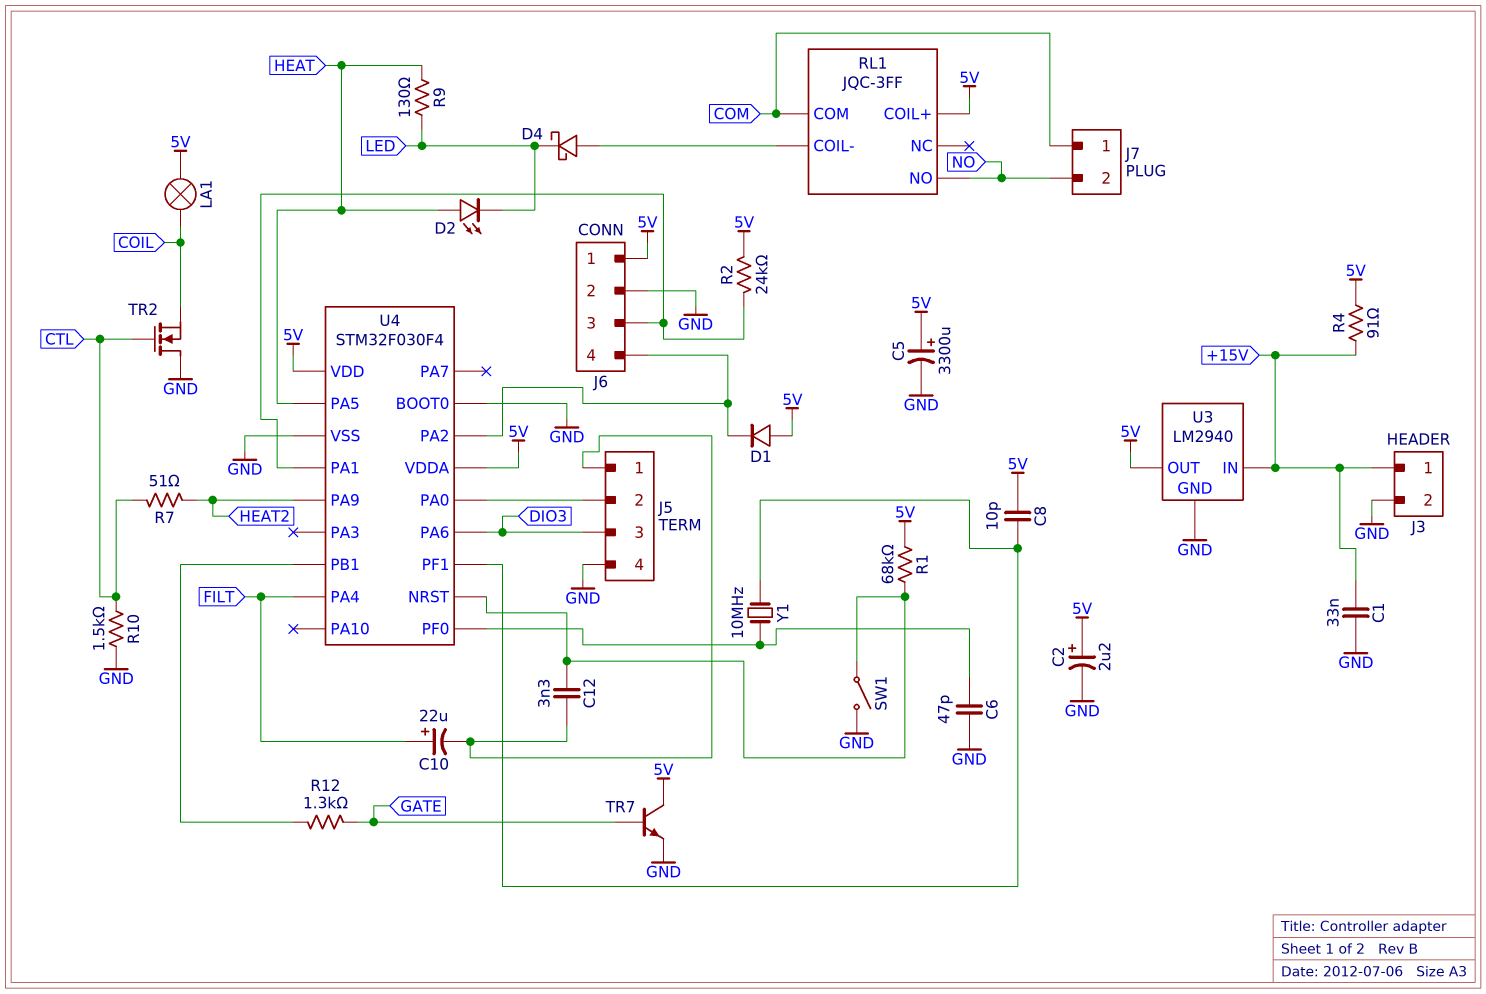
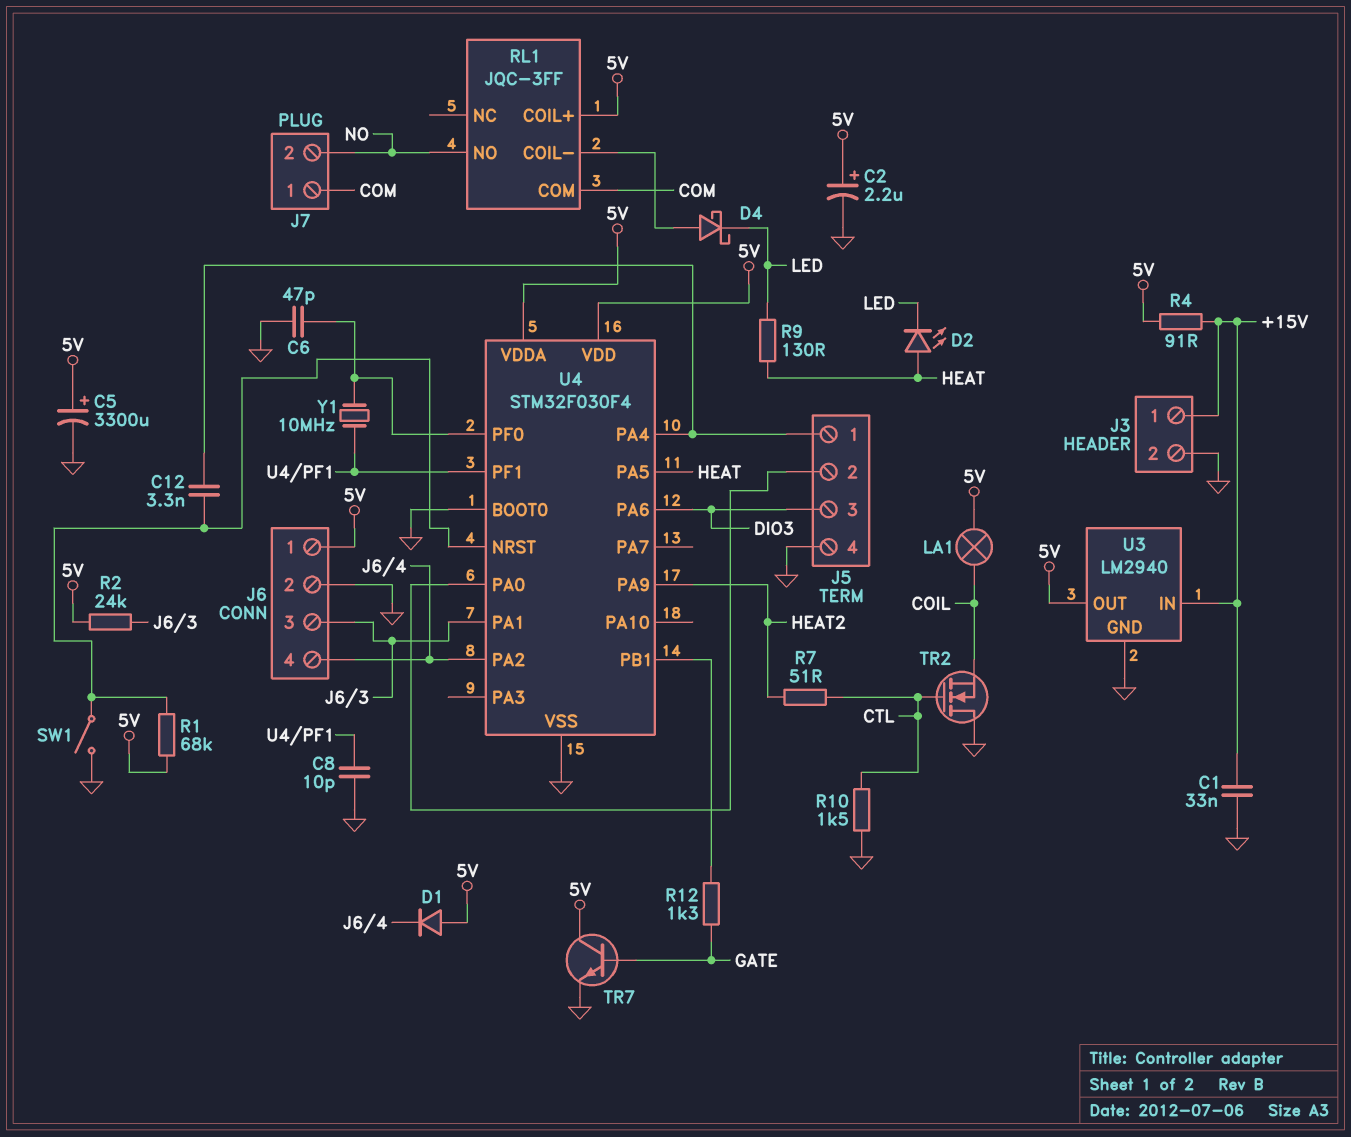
C8: 10pF (5V, U4/PF1) -> 10pF (GND, U4/PF1)
C10: 22uF (plus FILT, minus J5/1) -> none
U4 pin PA4: FILT -> J5/1

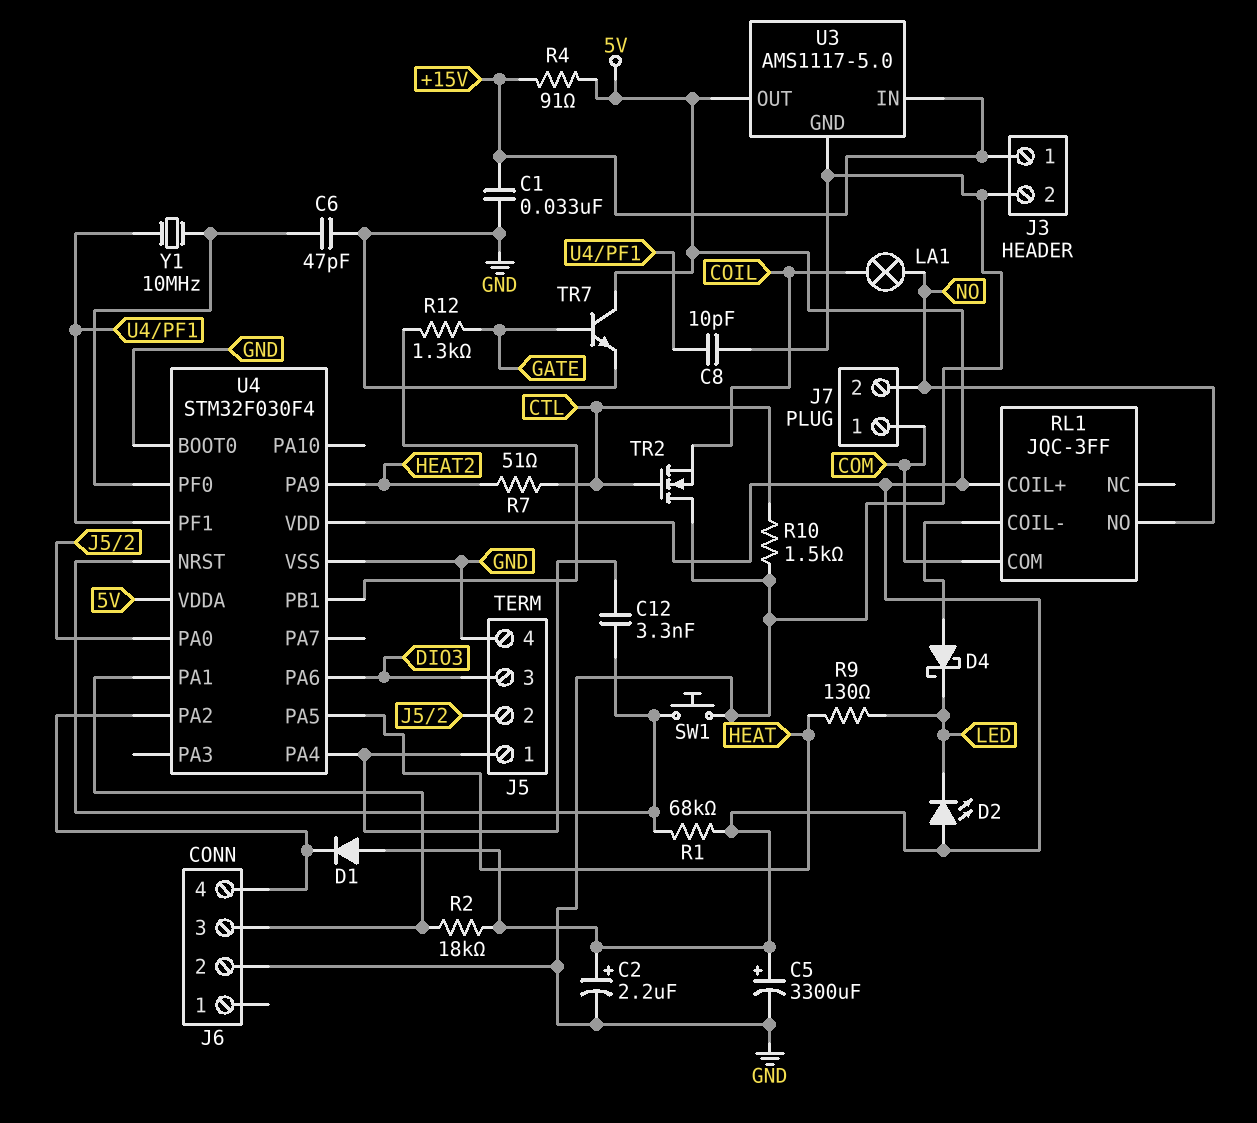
D2: LED (A HEAT, K LED) -> LED (A 5V, K LED)
J6 pin 1: 5V -> none
LA1: lamp (5V, COIL) -> lamp (COIL, NO)
R2: 24k (5V, J6/3) -> 18k (5V, J6/3)
SW1: switch (GND, U4/NRST) -> button (GND, U4/NRST)
U3: LM2940 -> AMS1117-5.0

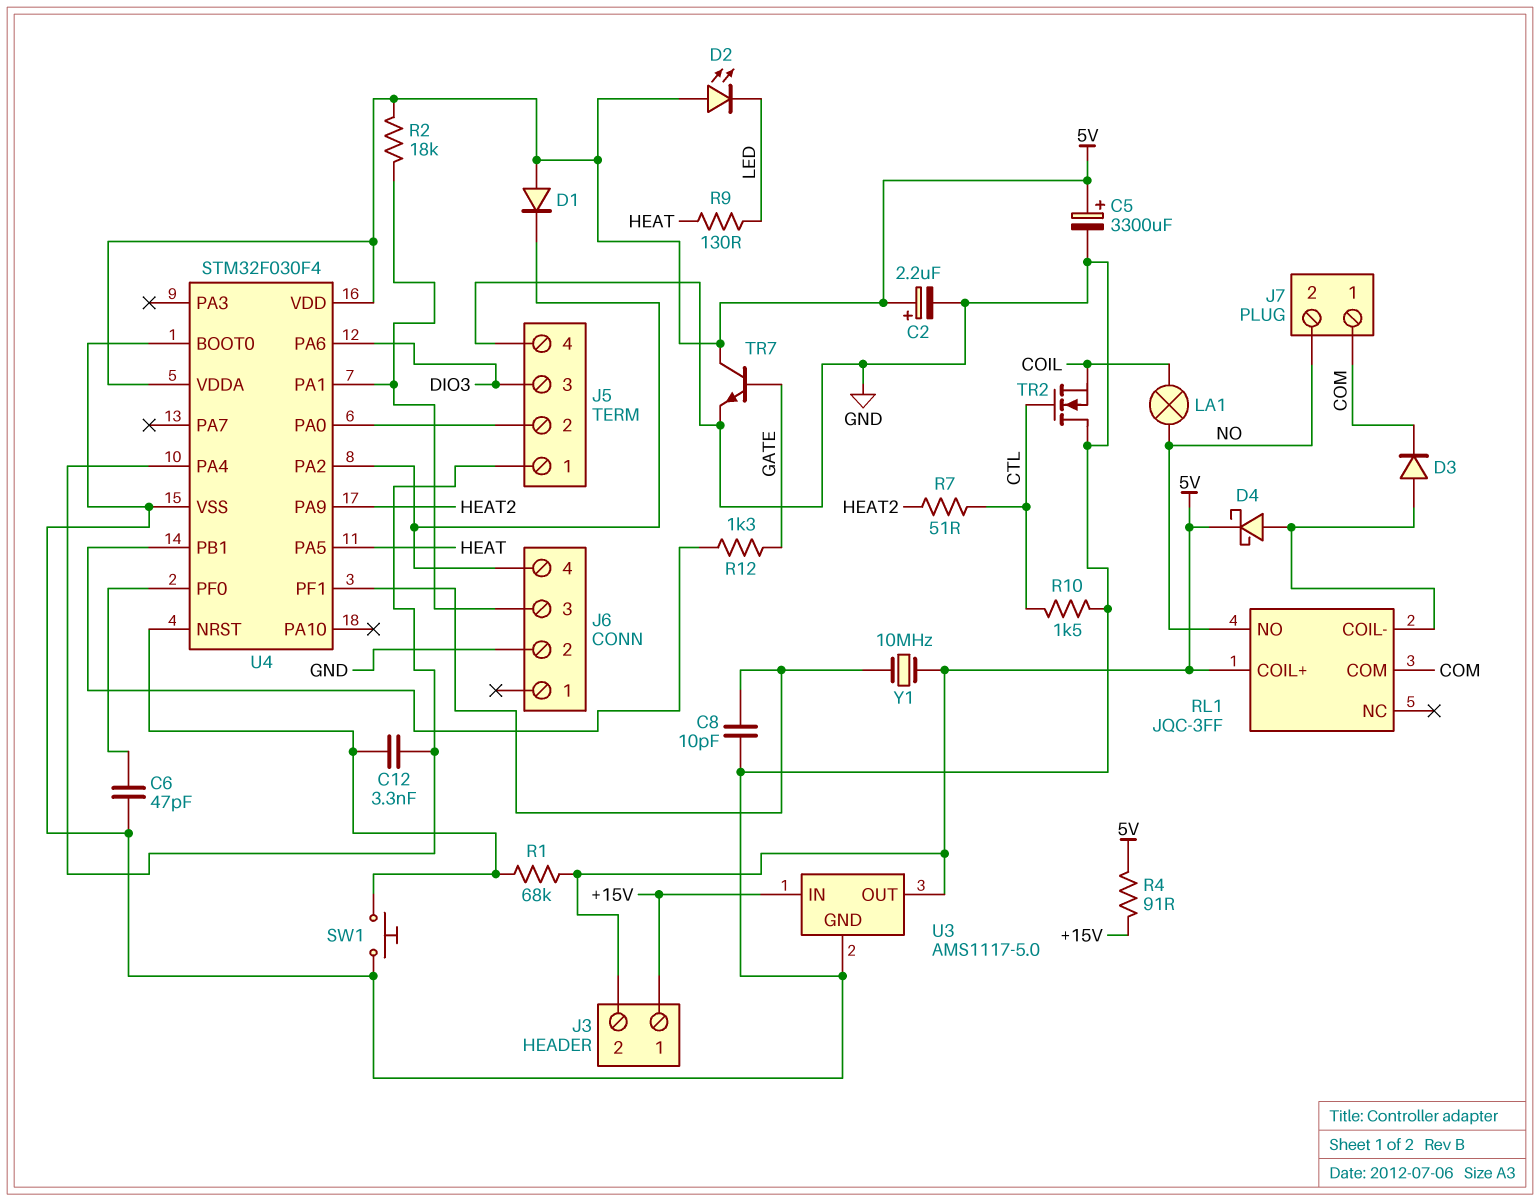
C1: 33nF (+15V, GND) -> none
D3: none -> diode (A RL1/COIL-, K COM)
D4: schottky (A RL1/COIL-, K LED) -> schottky (A RL1/COIL-, K 5V)
J3 pin 2: GND -> 5V
Y1: 10MHz (U4/PF0, U4/PF1) -> 10MHz (5V, U4/PF1)

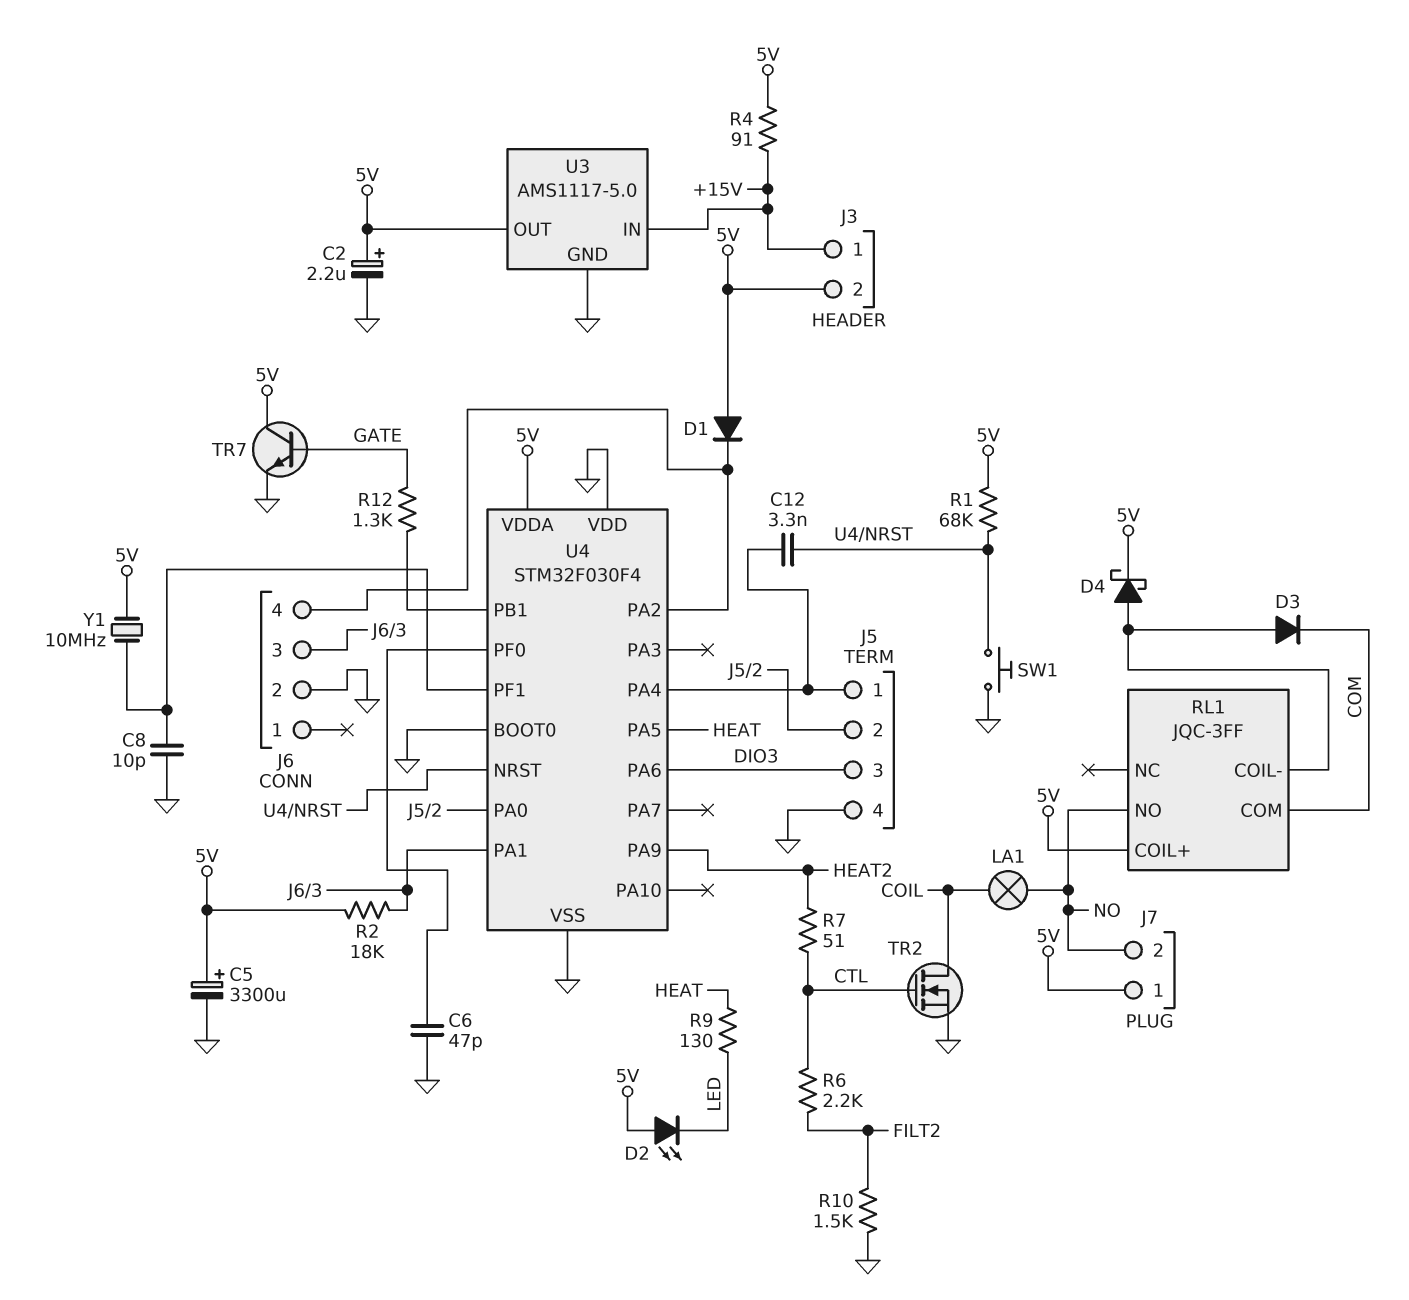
J7 pin 1: COM -> 5V
R6: none -> 2.2k (CTL, FILT2)
R10: 1.5k (CTL, GND) -> 1.5k (FILT2, GND)
TR2: NMOS (G CTL, D GND, S COIL) -> NMOS (G CTL, D COIL, S GND)
U4 pin VDD: 5V -> GND

